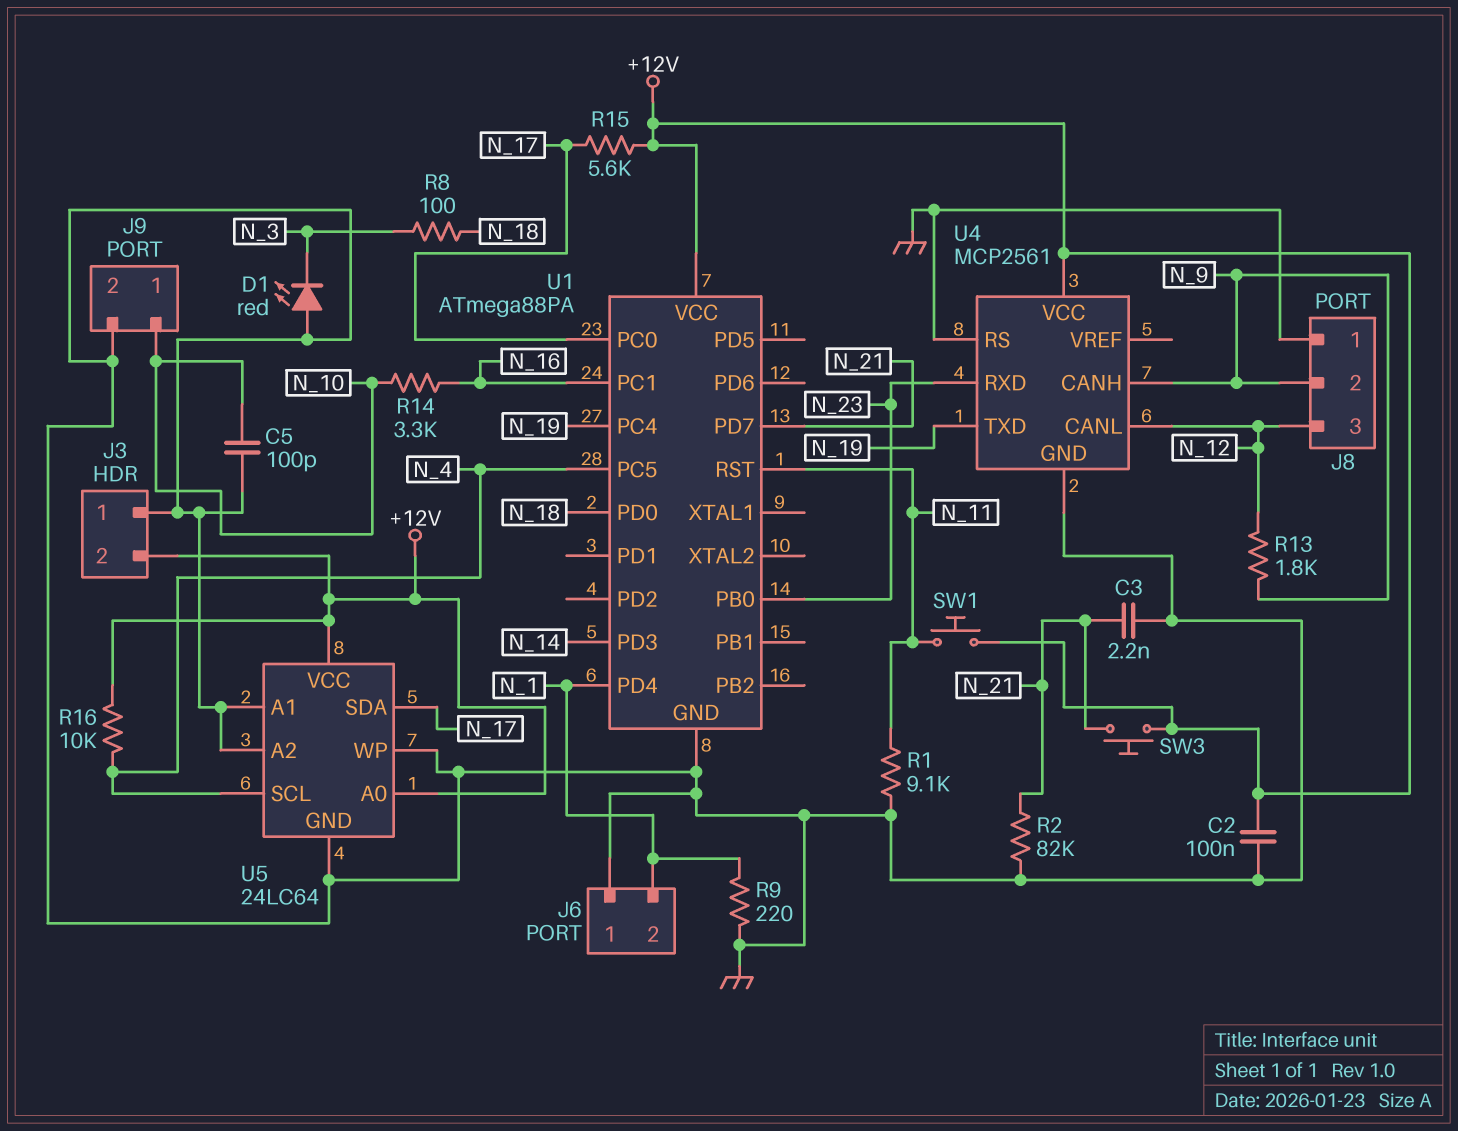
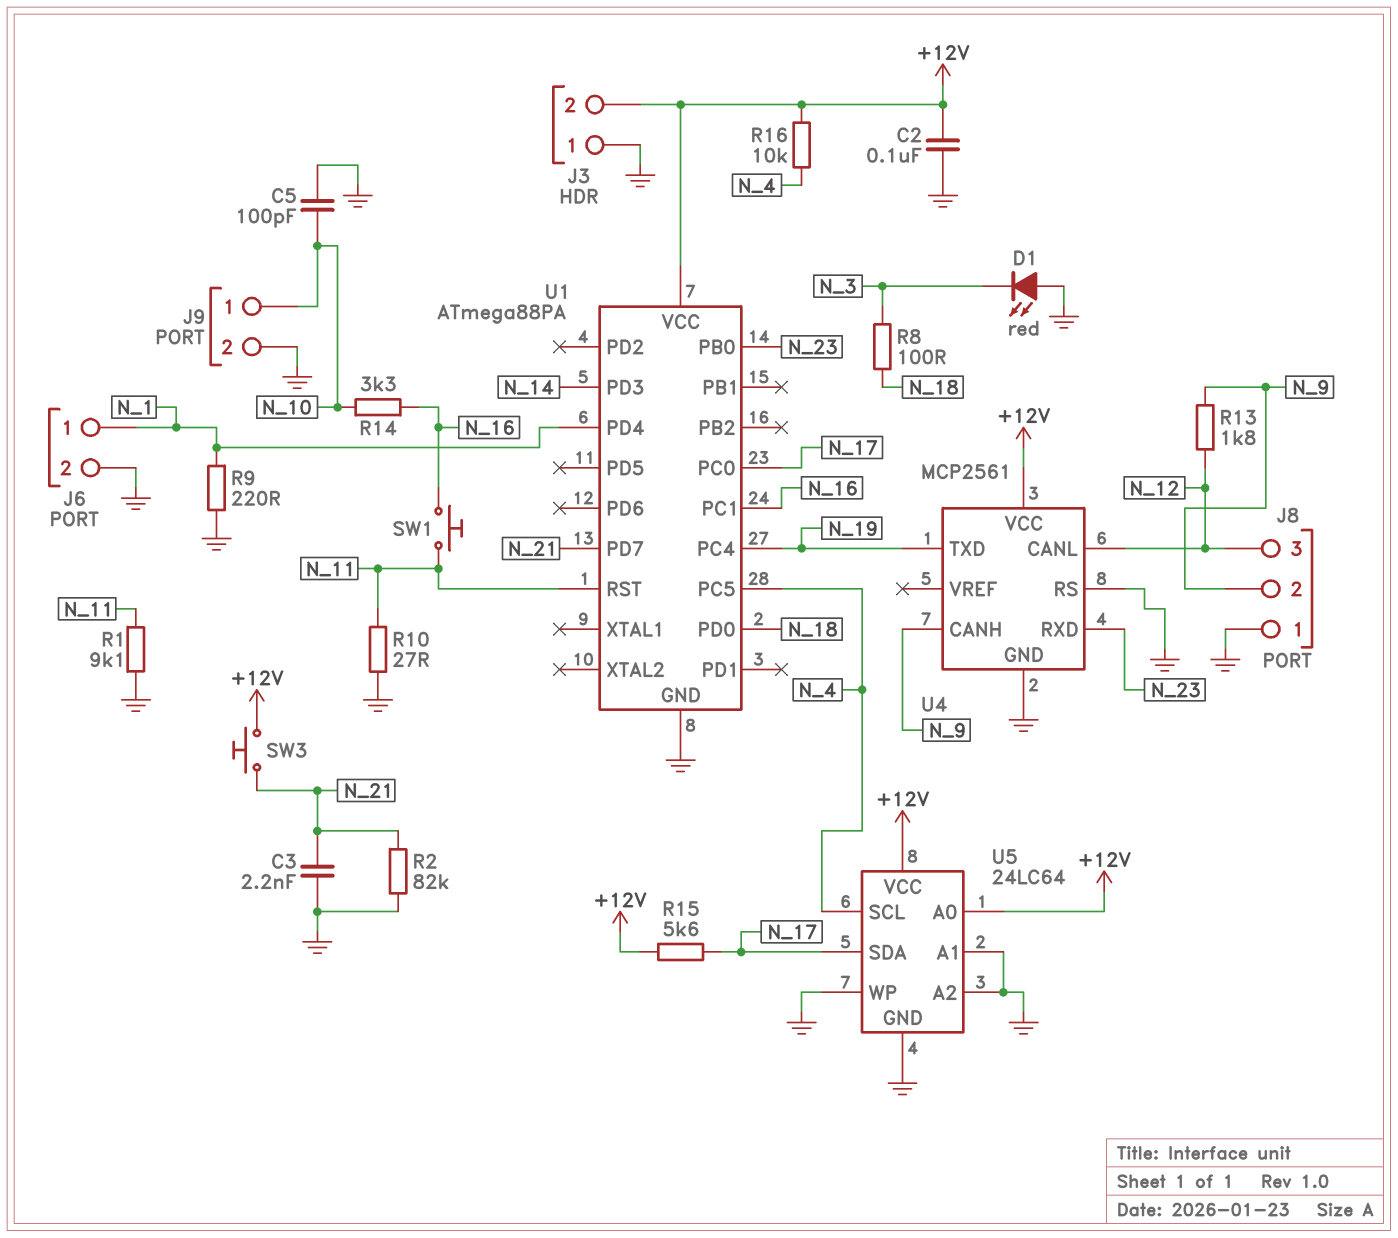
J6 pin 1: GND -> N_1
J6 pin 2: N_1 -> GND
R10: none -> 27 (GND, N_11)
SW1: button (+12V, N_11) -> button (N_11, N_16)

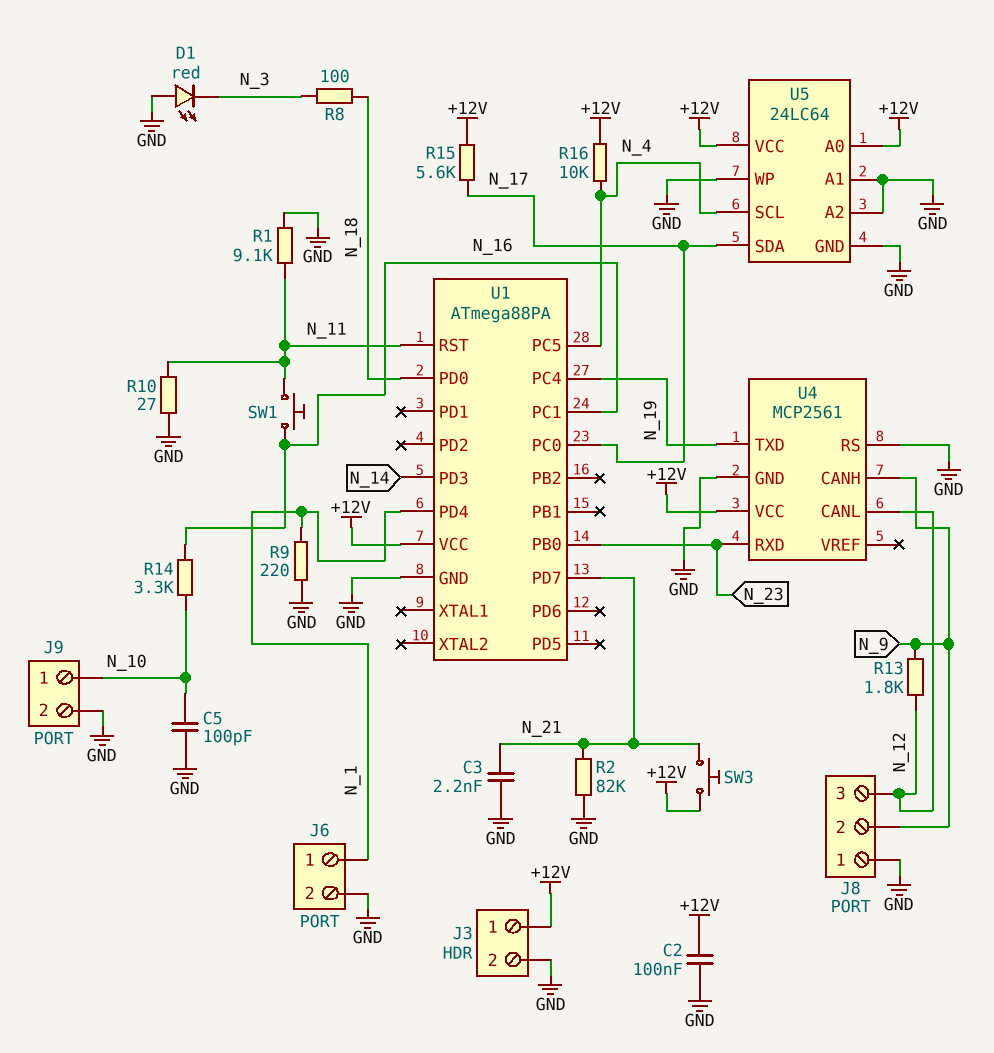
J3 pin 1: GND -> +12V
J3 pin 2: +12V -> GND

